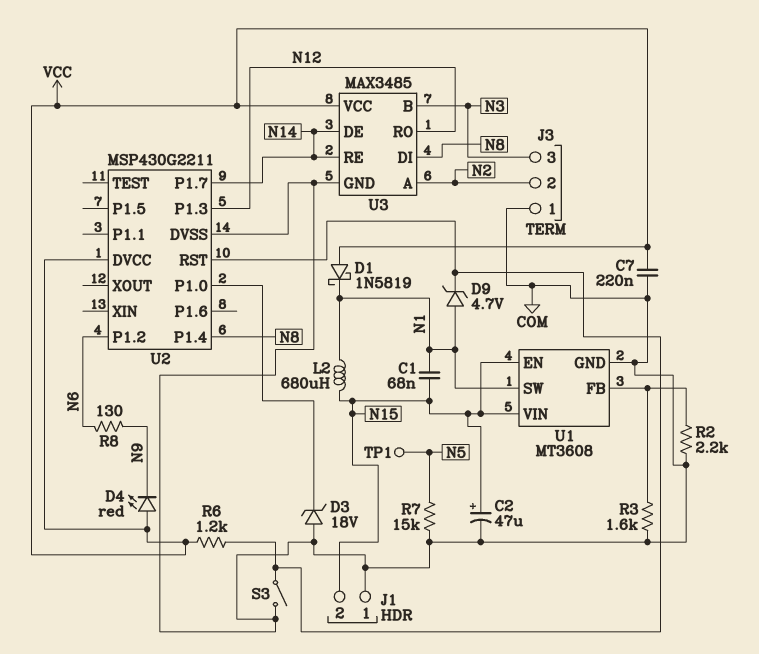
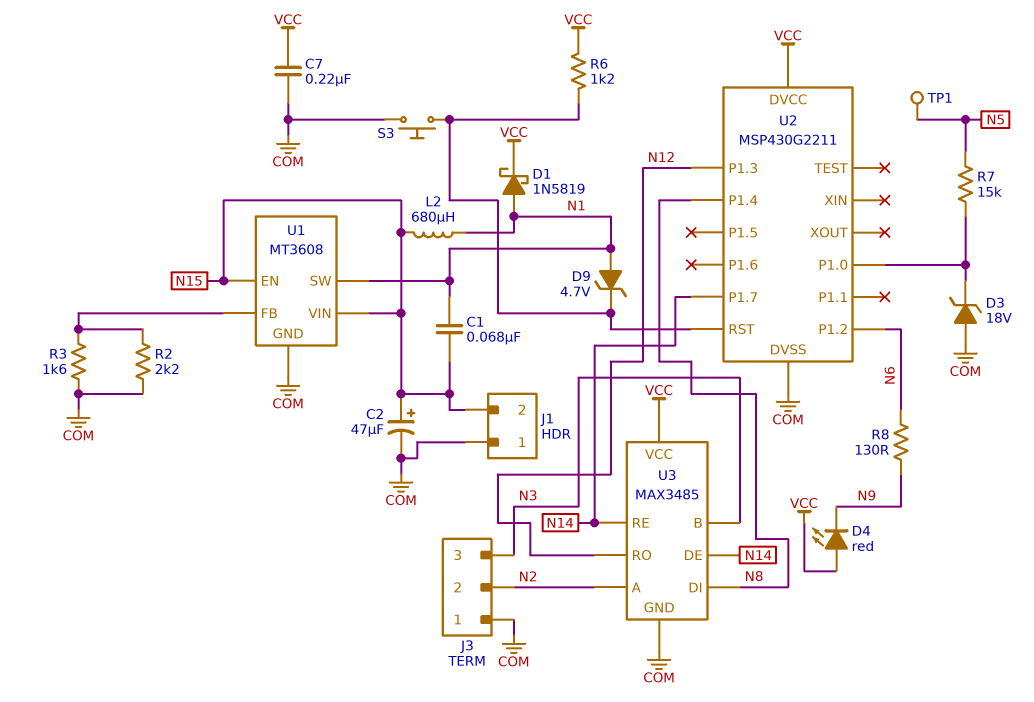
D1: schottky 1N5819 (A VCC, K N1) -> schottky 1N5819 (A N1, K VCC)
R7: 15k (COM, N5) -> 15k (N5, U2/P1.0)
S3: switch (COM, U2/RST) -> button (COM, U2/RST)

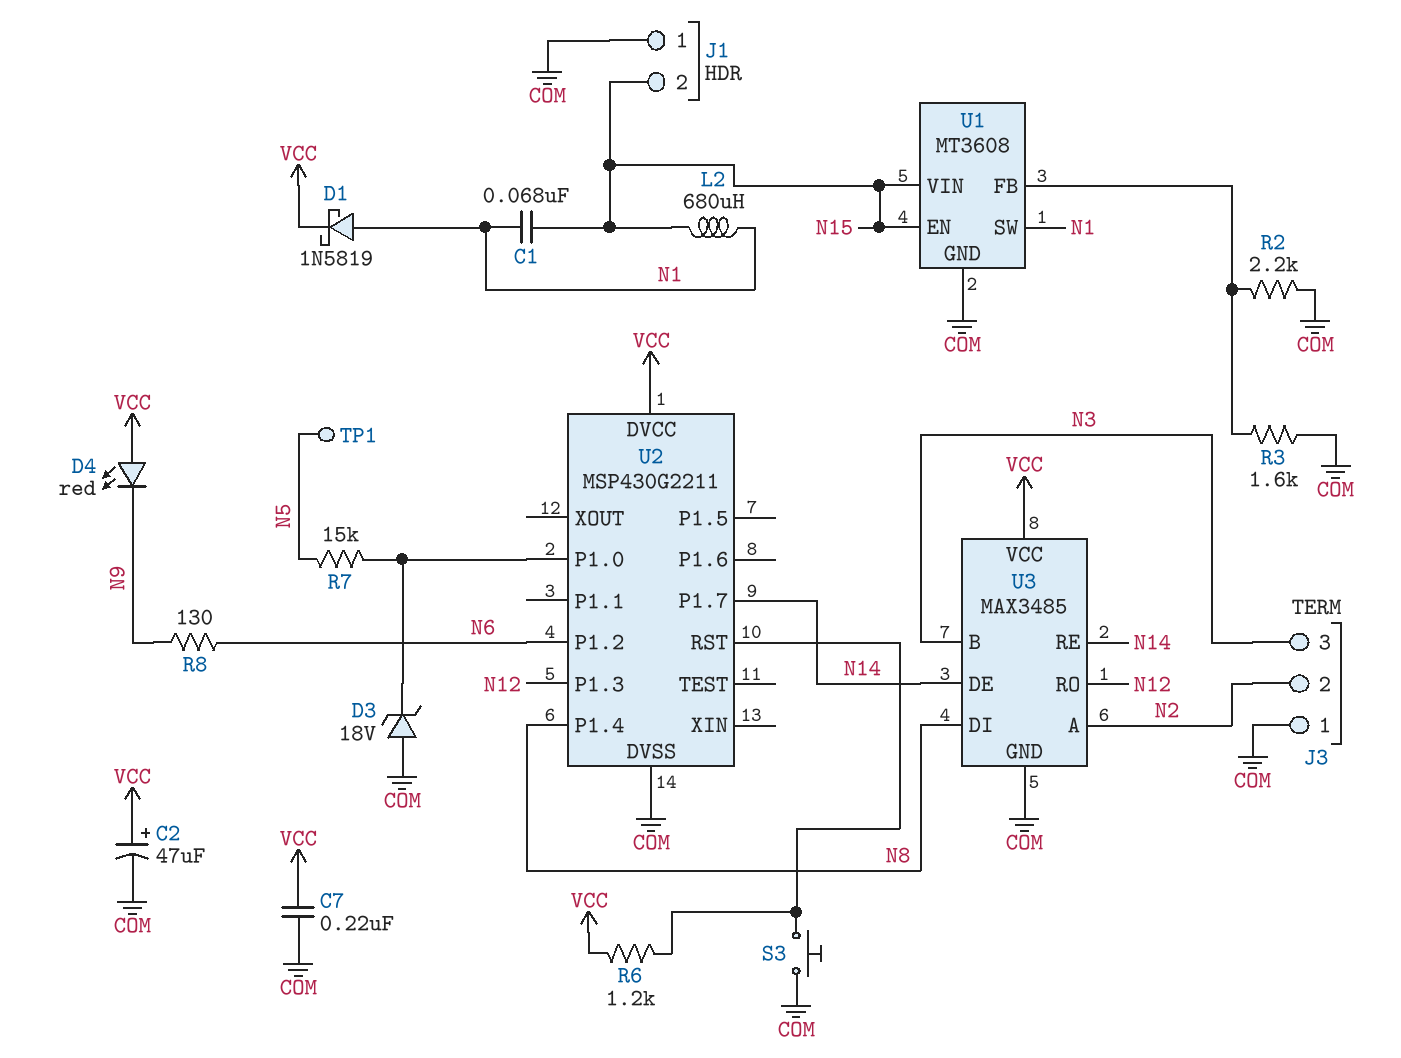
C2: 47uF (plus N15, minus COM) -> 47uF (plus VCC, minus COM)
D9: zener 4.7V (A N1, K U2/RST) -> none

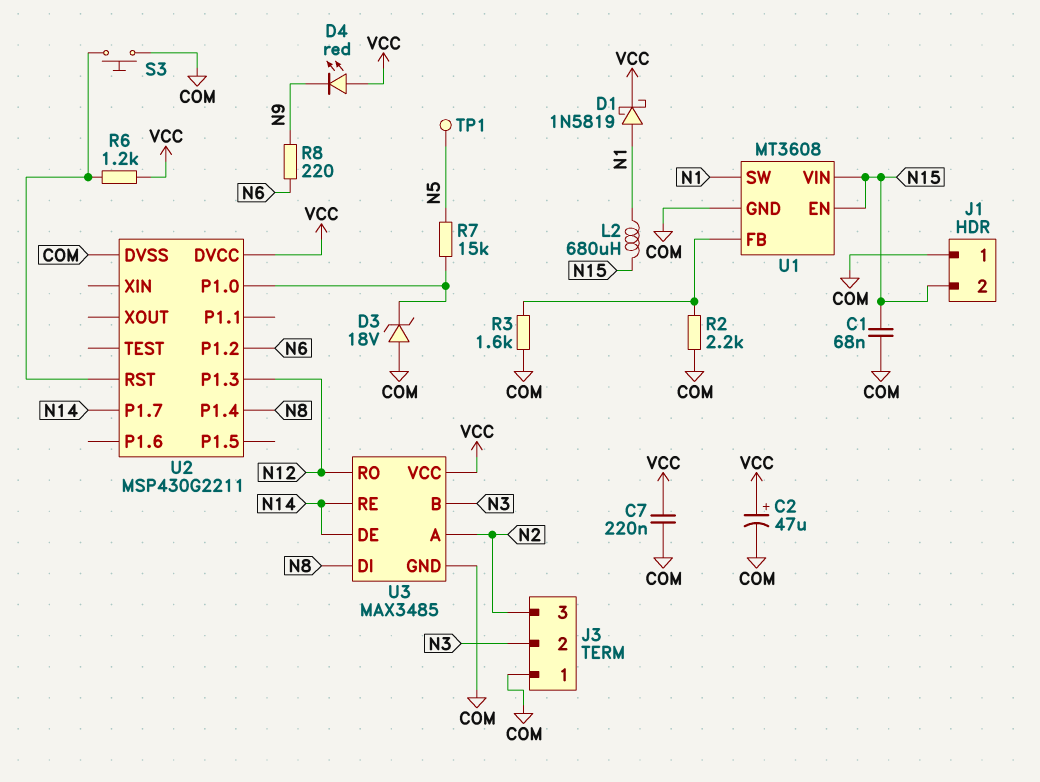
C1: 68nF (N1, N15) -> 68nF (COM, N15)
J3 pin 2: N2 -> N3
J3 pin 3: N3 -> N2
R8: 130 (N6, N9) -> 220 (N6, N9)

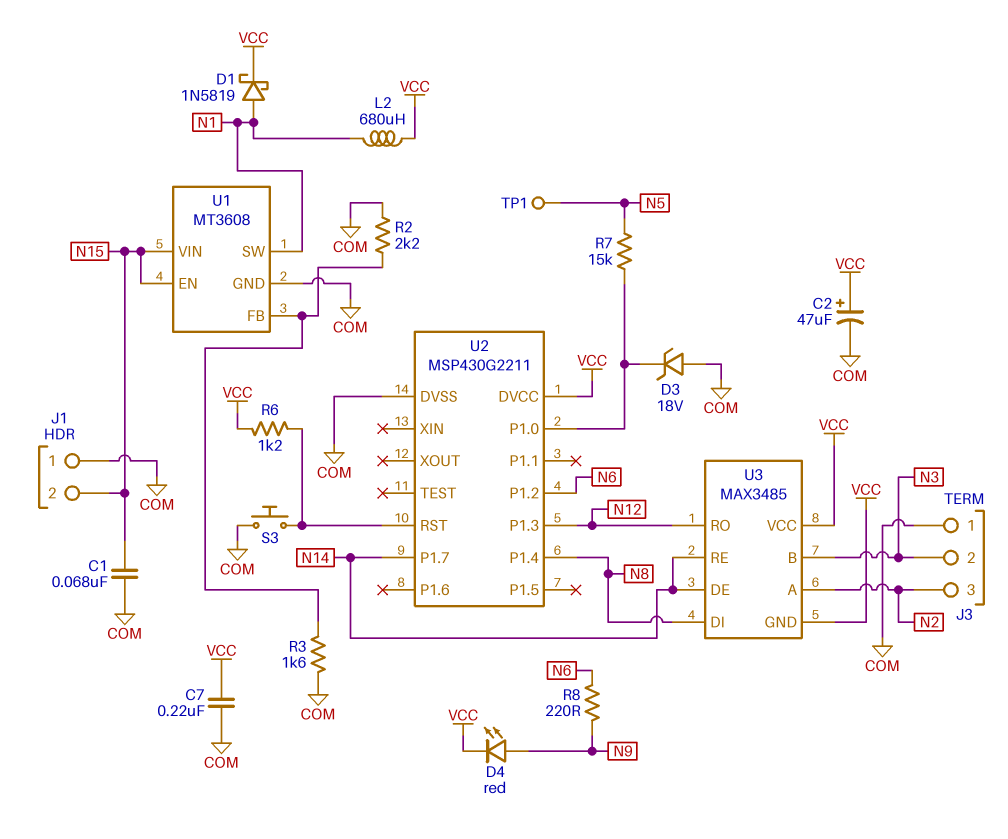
D4: LED red (A VCC, K N9) -> LED red (A N9, K VCC)
L2: 680uH (N1, N15) -> 680uH (N1, VCC)
U3 pin GND: COM -> VCC

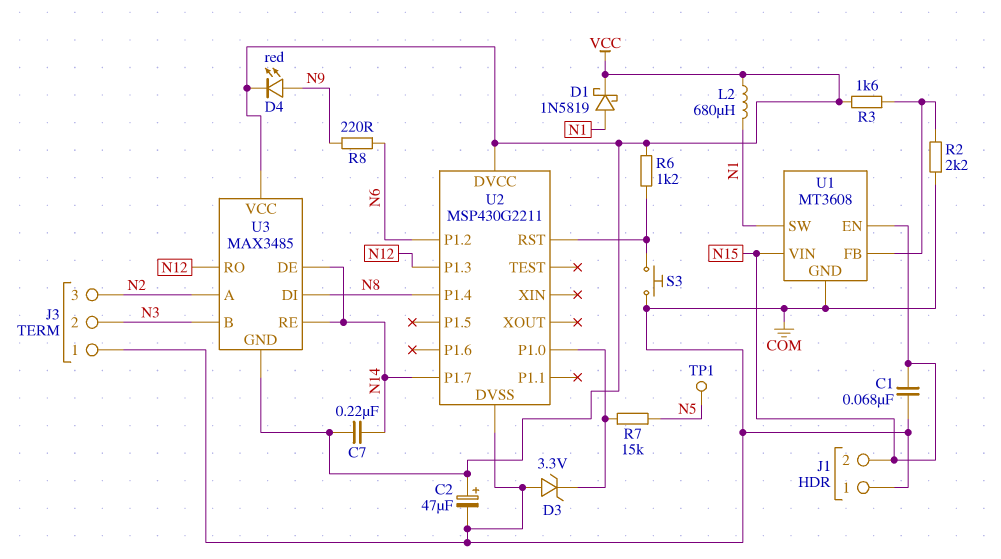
C7: 220nF (COM, VCC) -> 220nF (N14, VCC)
D3: zener 18V (A COM, K U2/P1.0) -> zener 3.3V (A COM, K U2/P1.0)
R3: 1.6k (COM, U1/FB) -> 1.6k (U1/FB, VCC)

